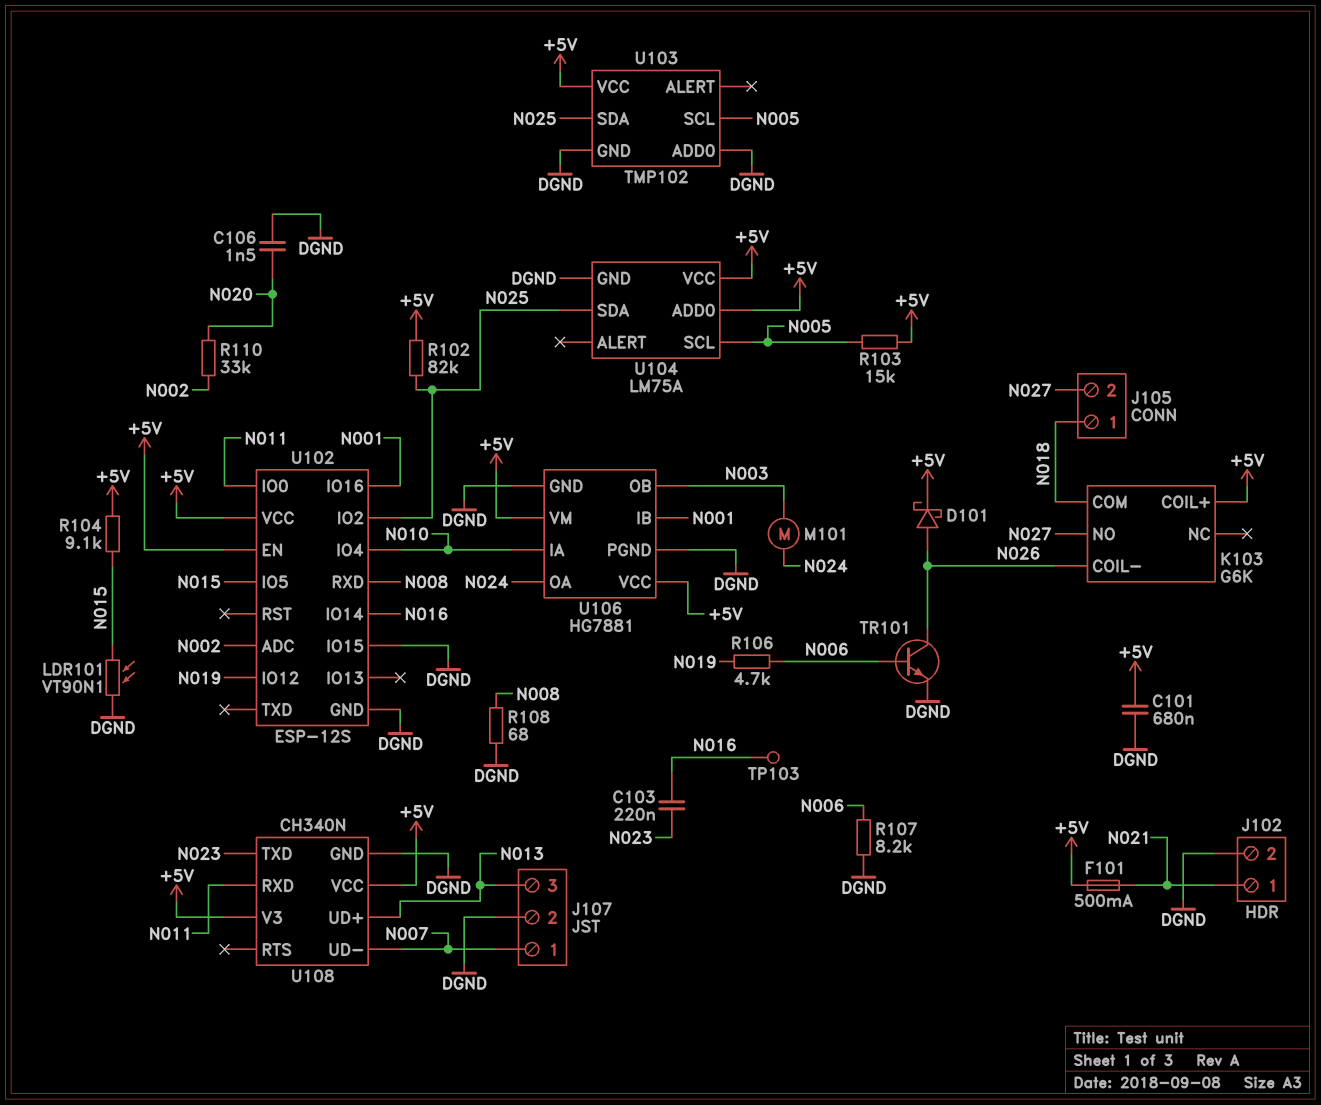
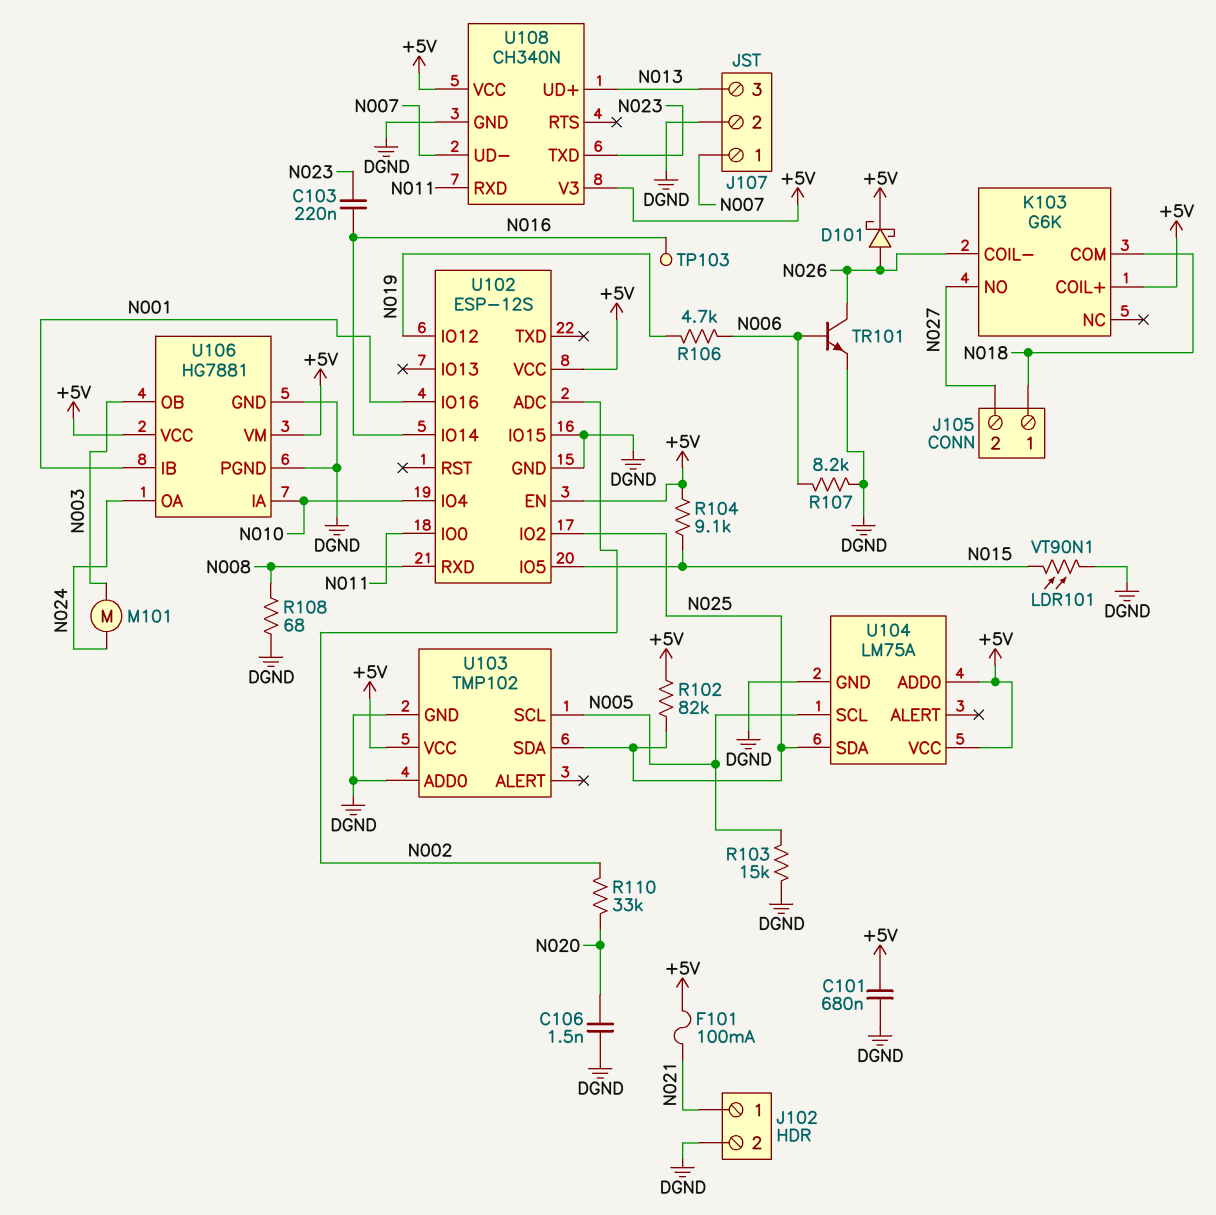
F101: 500mA (+5V, N021) -> 100mA (+5V, N021)
R103: 15k (+5V, N005) -> 15k (DGND, N005)

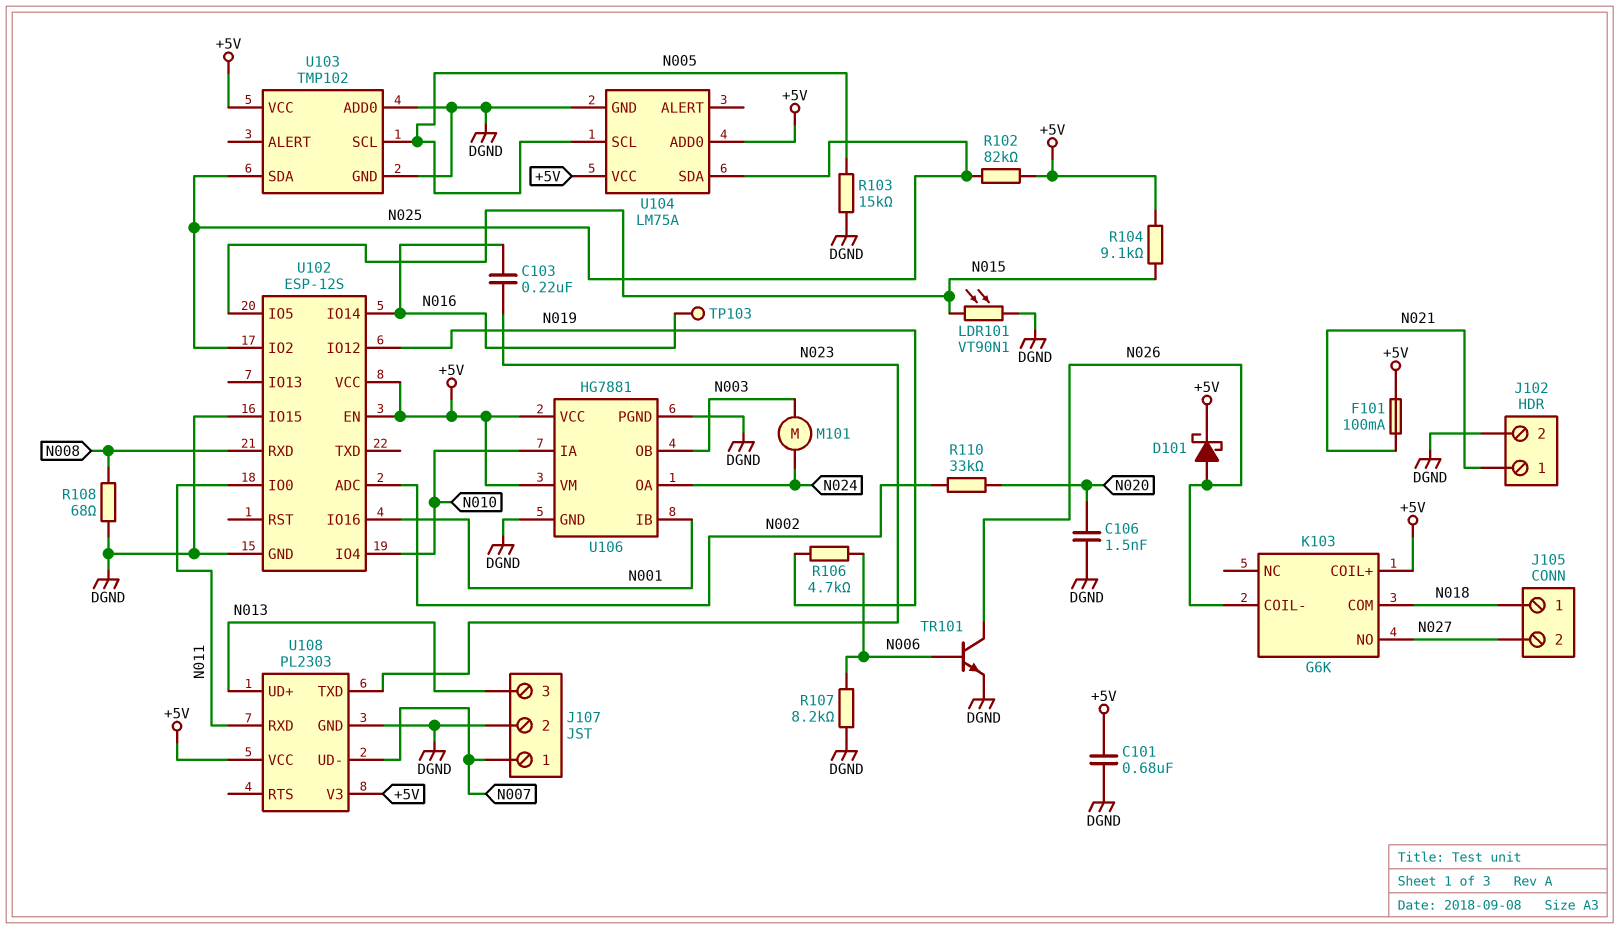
U108: CH340N -> PL2303

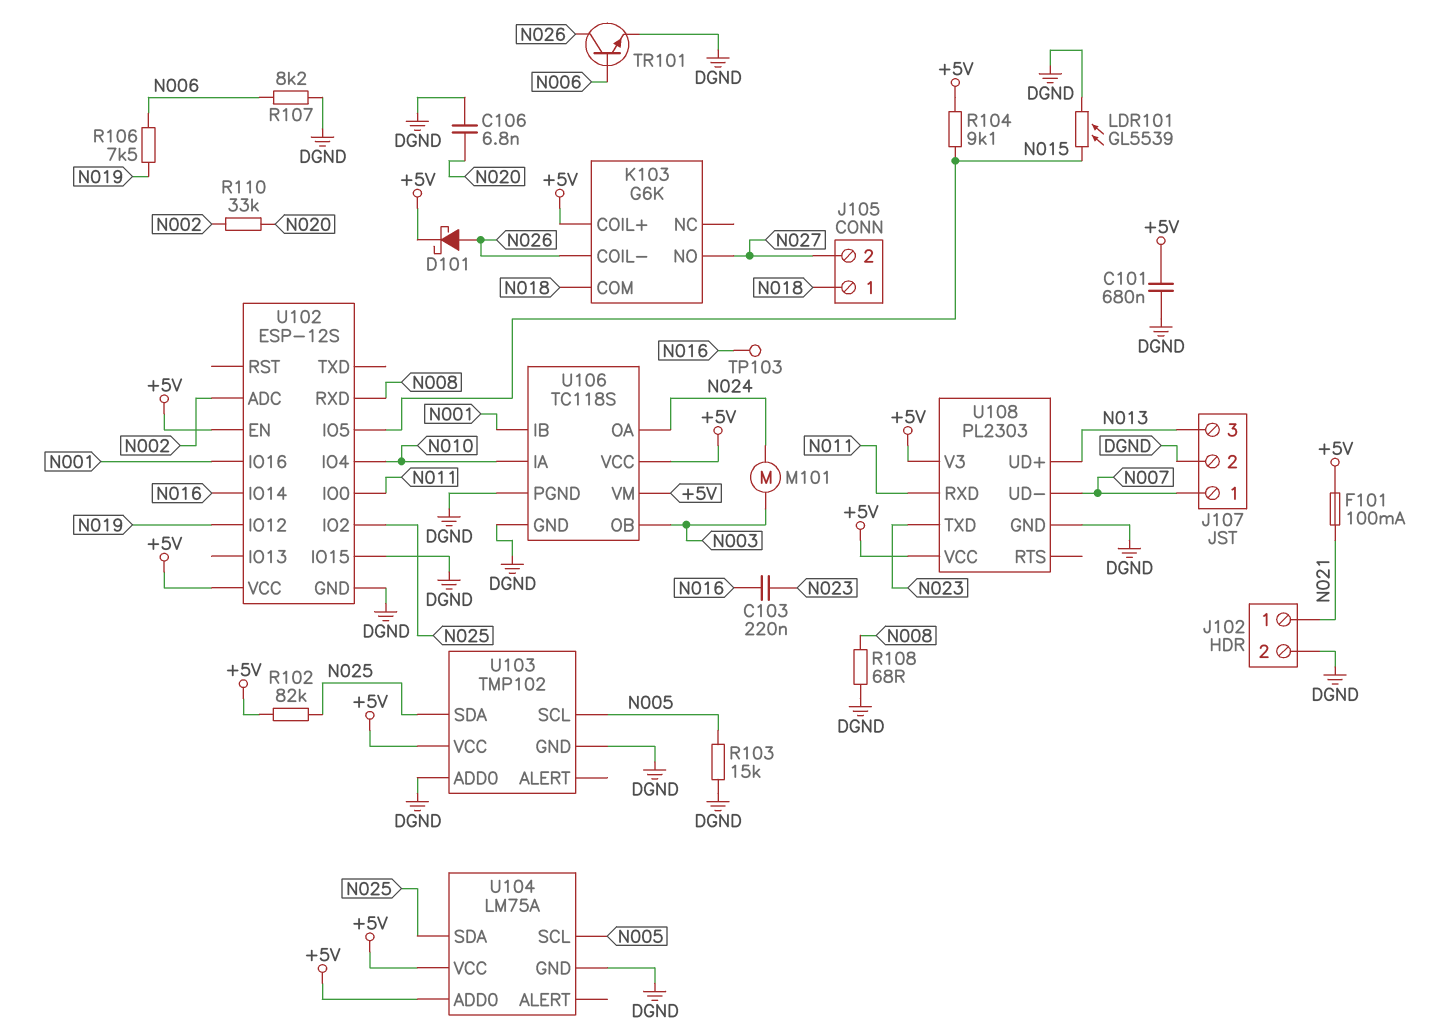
C106: 1.5nF (DGND, N020) -> 6.8nF (DGND, N020)
LDR101: VT90N1 (DGND, N015) -> GL5539 (DGND, N015)
R106: 4.7k (N006, N019) -> 7.5k (N006, N019)
U106: HG7881 -> TC118S

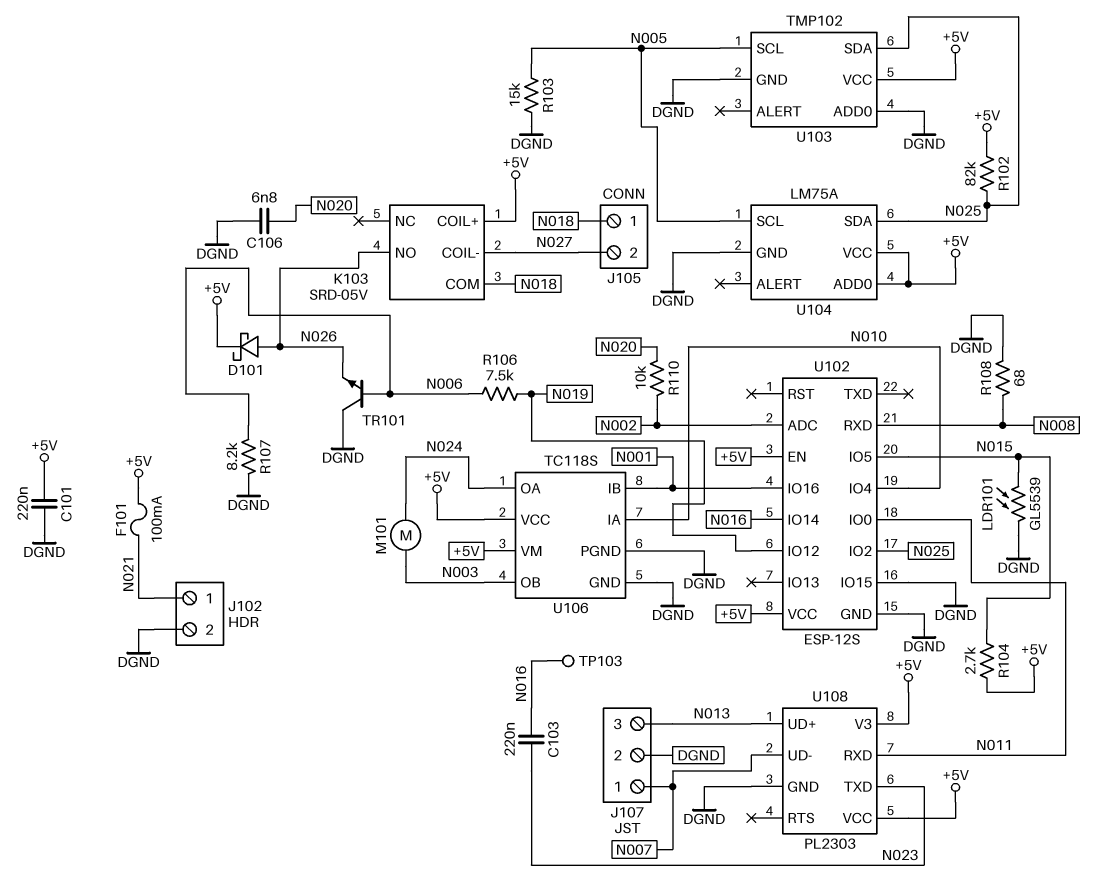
C101: 680nF (+5V, DGND) -> 220nF (+5V, DGND)
K103: G6K -> SRD-05V
K103 pin COIL-: N026 -> N027
K103 pin NO: N027 -> N026
R104: 9.1k (+5V, N015) -> 2.7k (+5V, N015)
R110: 33k (N002, N020) -> 10k (N002, N020)
TR101: NPN (B N006, C N026, E DGND) -> NPN (B N006, C DGND, E N026)

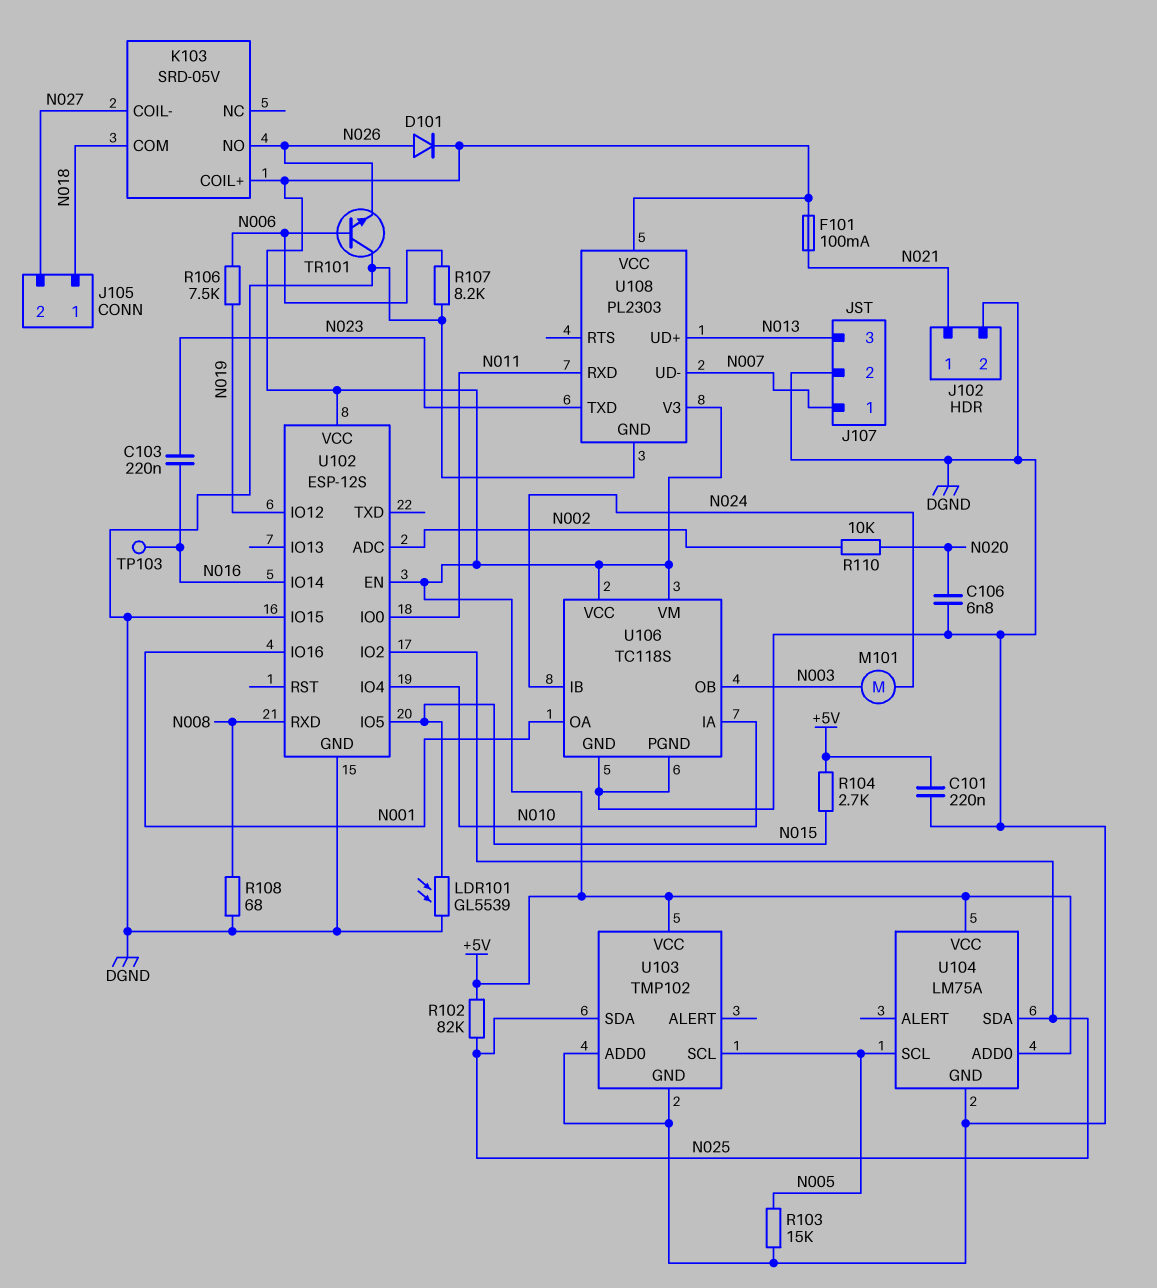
D101: schottky (A N026, K +5V) -> diode (A N026, K +5V)
U106 pin IB: N001 -> N024
U106 pin OA: N024 -> N001

